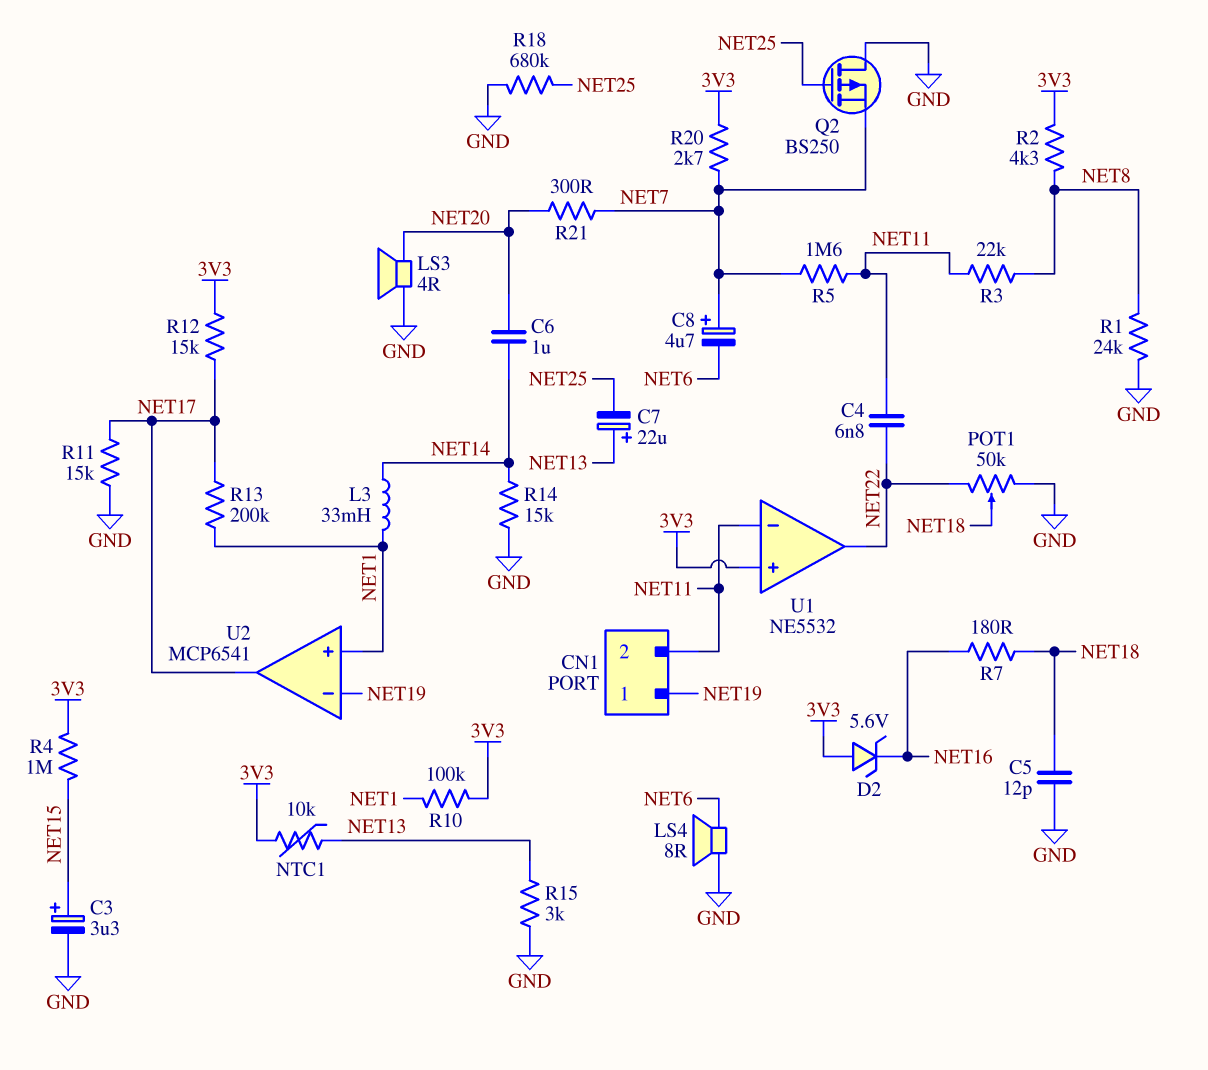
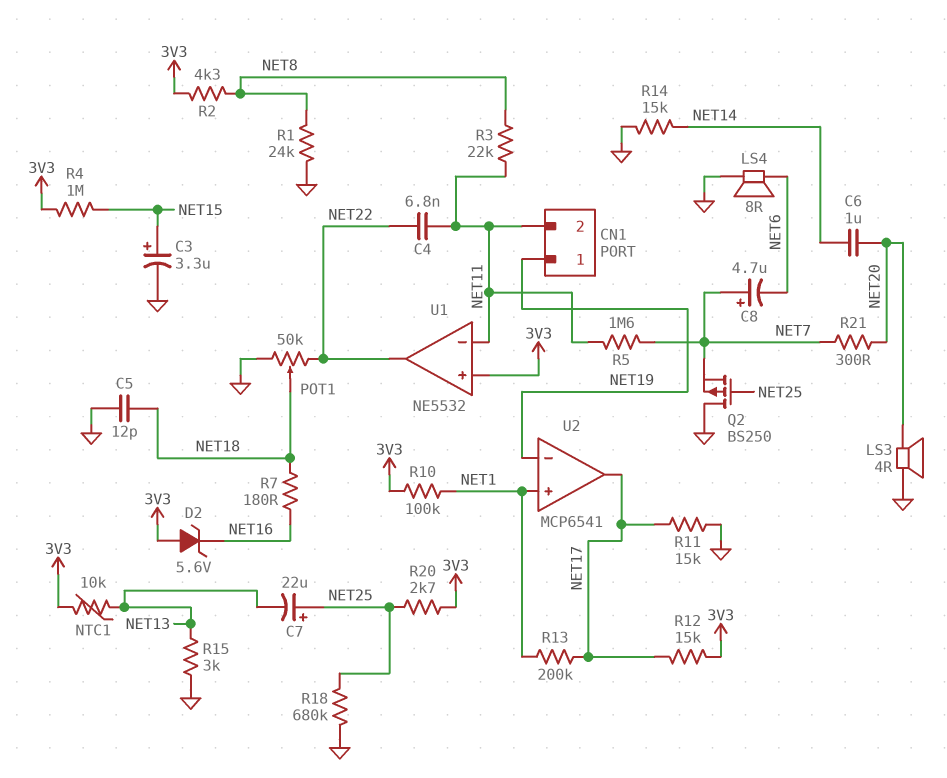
C7: 22uF (plus NET13, minus NET25) -> 22uF (plus NET25, minus NET13)
L3: 33mH (NET1, NET14) -> none
R20: 2.7k (3V3, NET7) -> 2.7k (3V3, NET25)

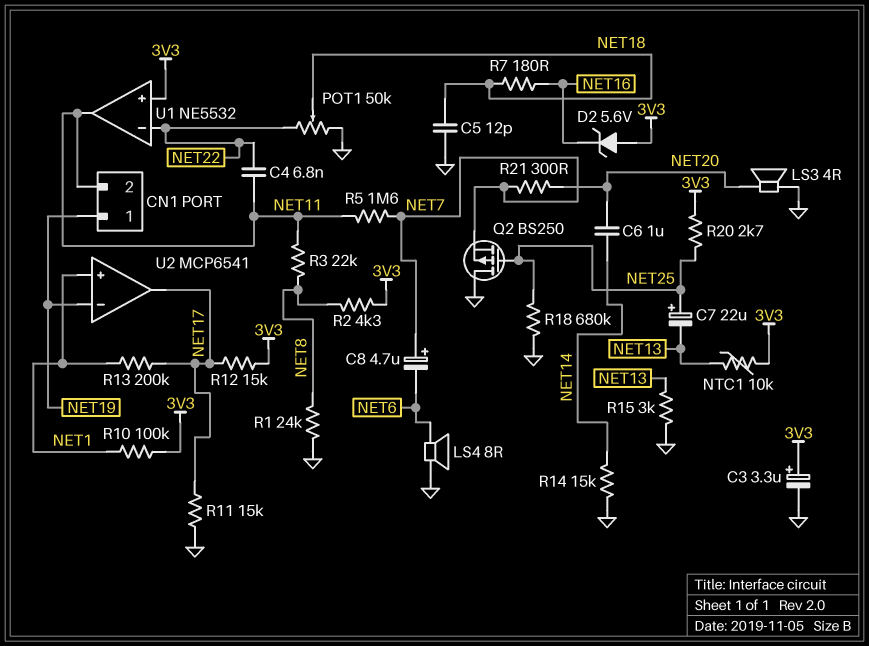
C3: 3.3uF (plus NET15, minus GND) -> 3.3uF (plus 3V3, minus GND)
R4: 1M (3V3, NET15) -> none
U1 pin in-: NET11 -> NET22
U1 pin out: NET22 -> NET11

